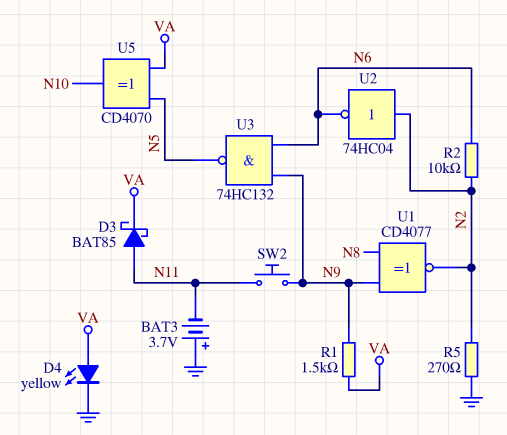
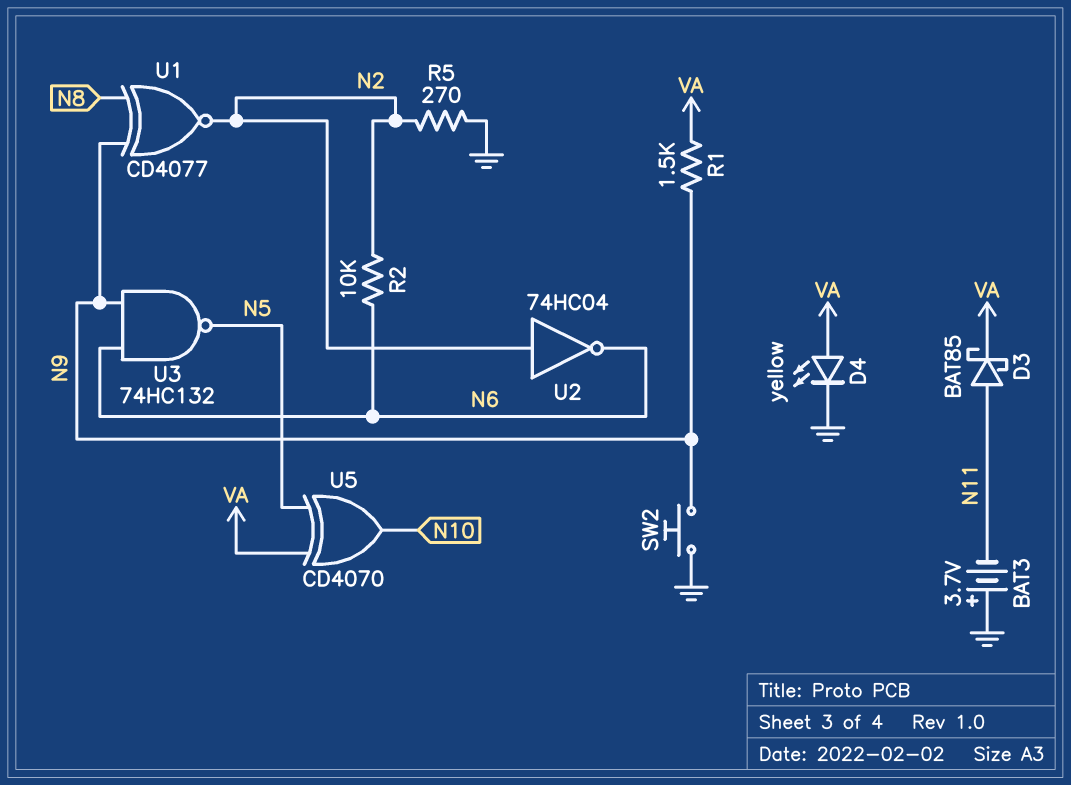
SW2: button (N9, N11) -> button (GND, N9)

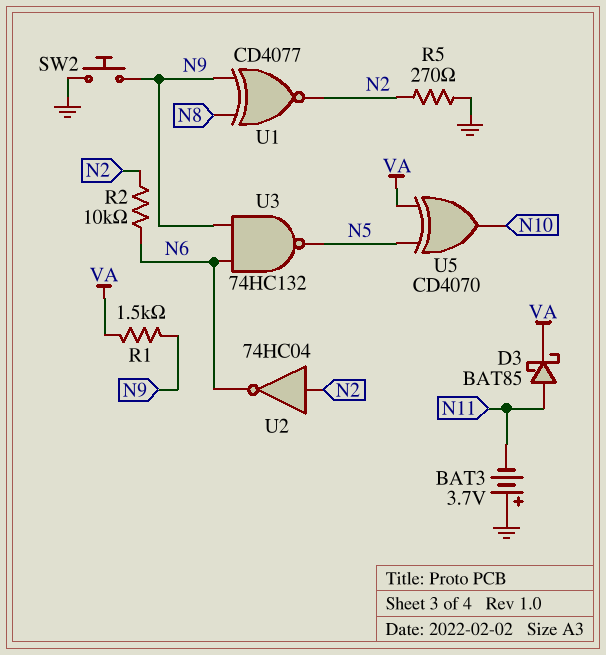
D4: LED yellow (A VA, K GND) -> none

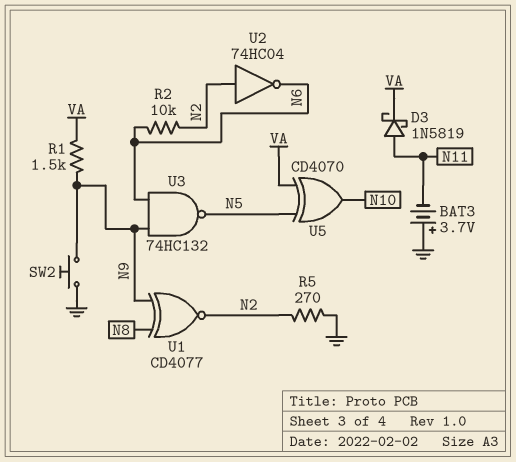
D3: schottky BAT85 (A N11, K VA) -> schottky 1N5819 (A N11, K VA)

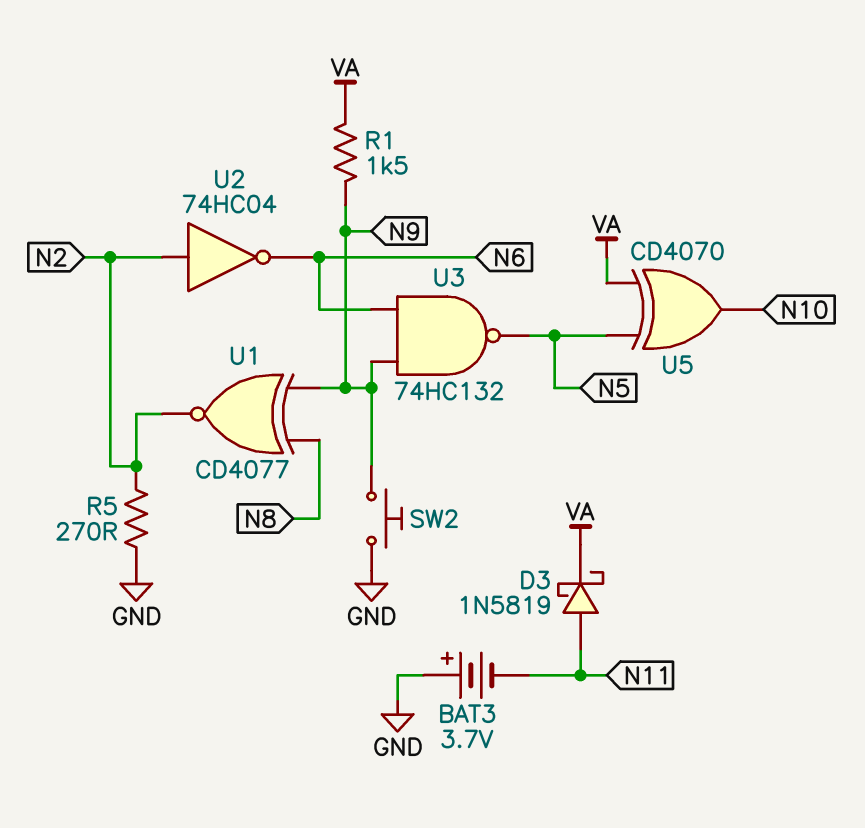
R2: 10k (N2, N6) -> none

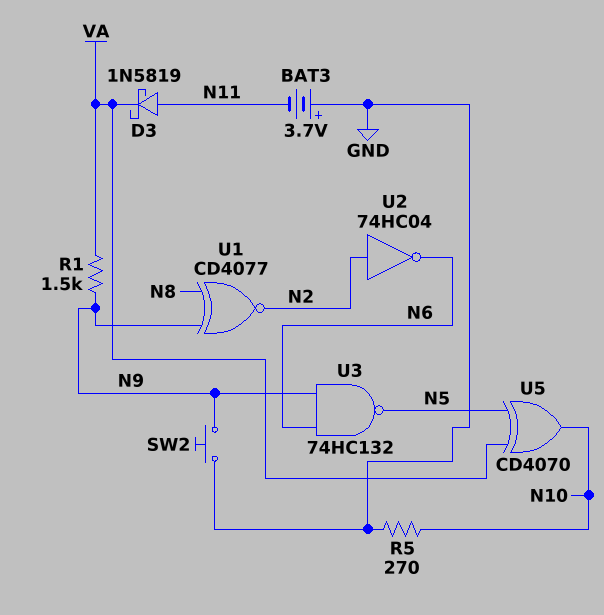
R5: 270 (GND, N2) -> 270 (GND, N10)

